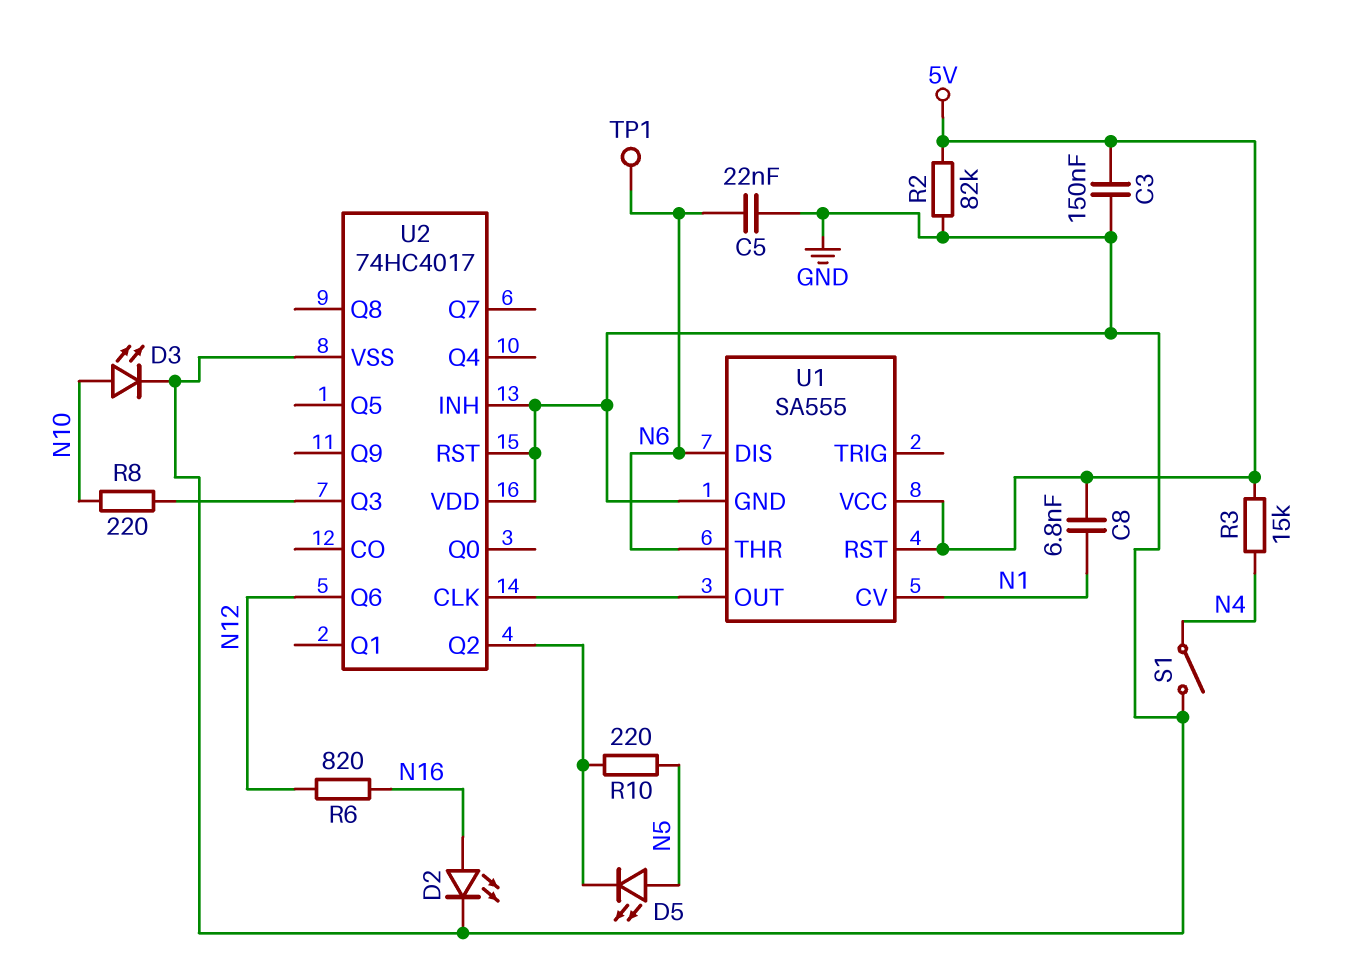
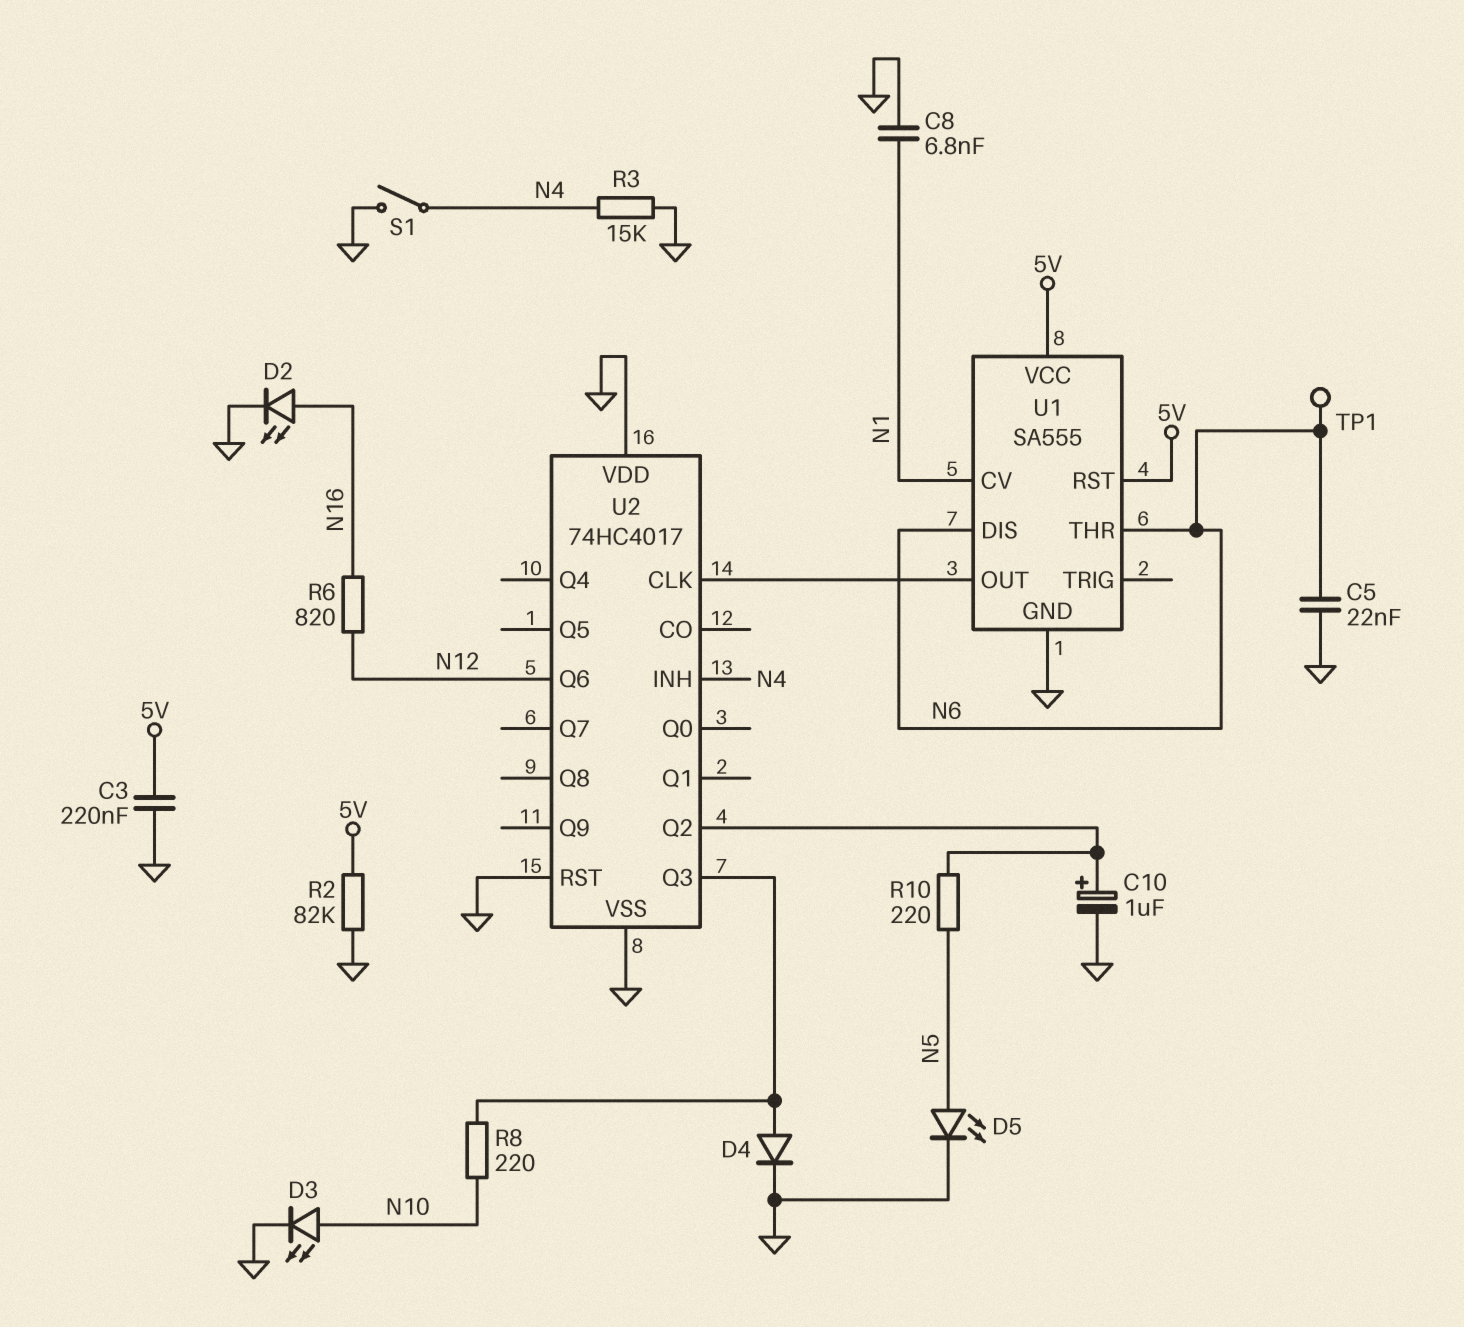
C3: 150nF (5V, GND) -> 220nF (5V, GND)
C8: 6.8nF (5V, N1) -> 6.8nF (GND, N1)
C10: none -> 1uF (plus U2/Q2, minus GND)
D4: none -> diode (A U2/Q3, K GND)
D5: LED (A N5, K U2/Q2) -> LED (A N5, K GND)
R3: 15k (5V, N4) -> 15k (GND, N4)
U2 pin INH: GND -> N4

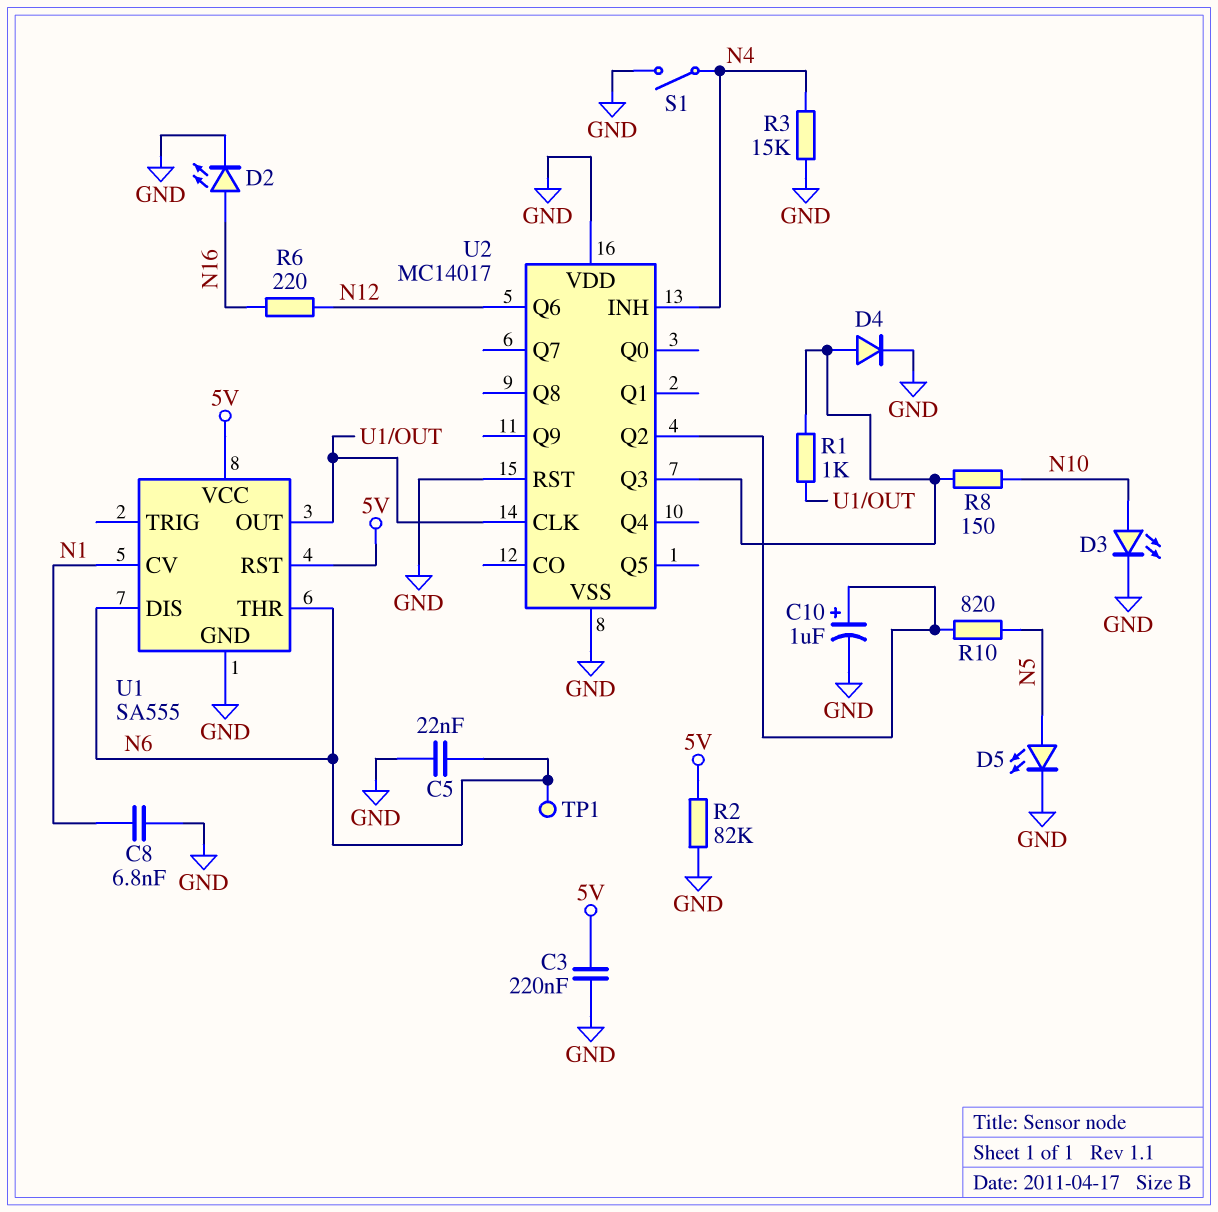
R1: none -> 1k (U1/OUT, U2/Q3)
R6: 820 (N12, N16) -> 220 (N12, N16)
R8: 220 (N10, U2/Q3) -> 150 (N10, U2/Q3)
R10: 220 (N5, U2/Q2) -> 820 (N5, U2/Q2)
U2: 74HC4017 -> MC14017

